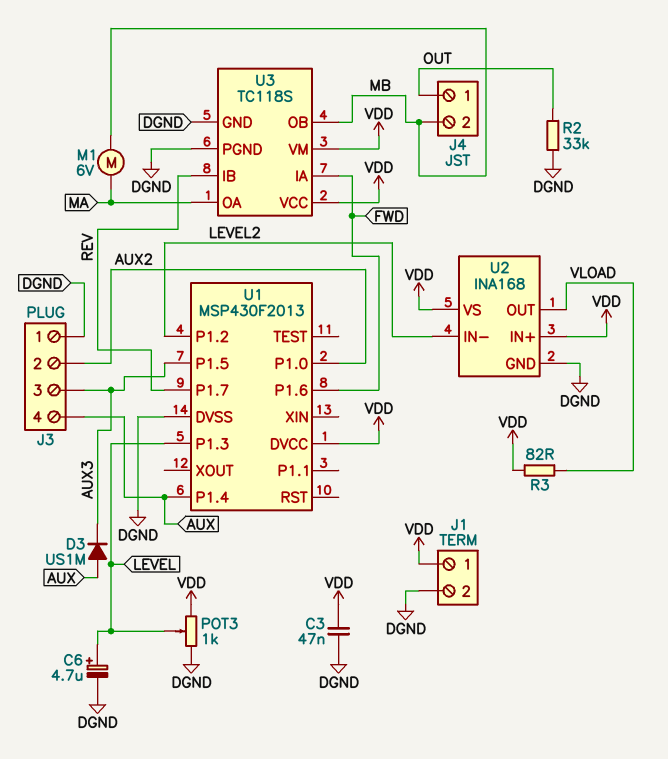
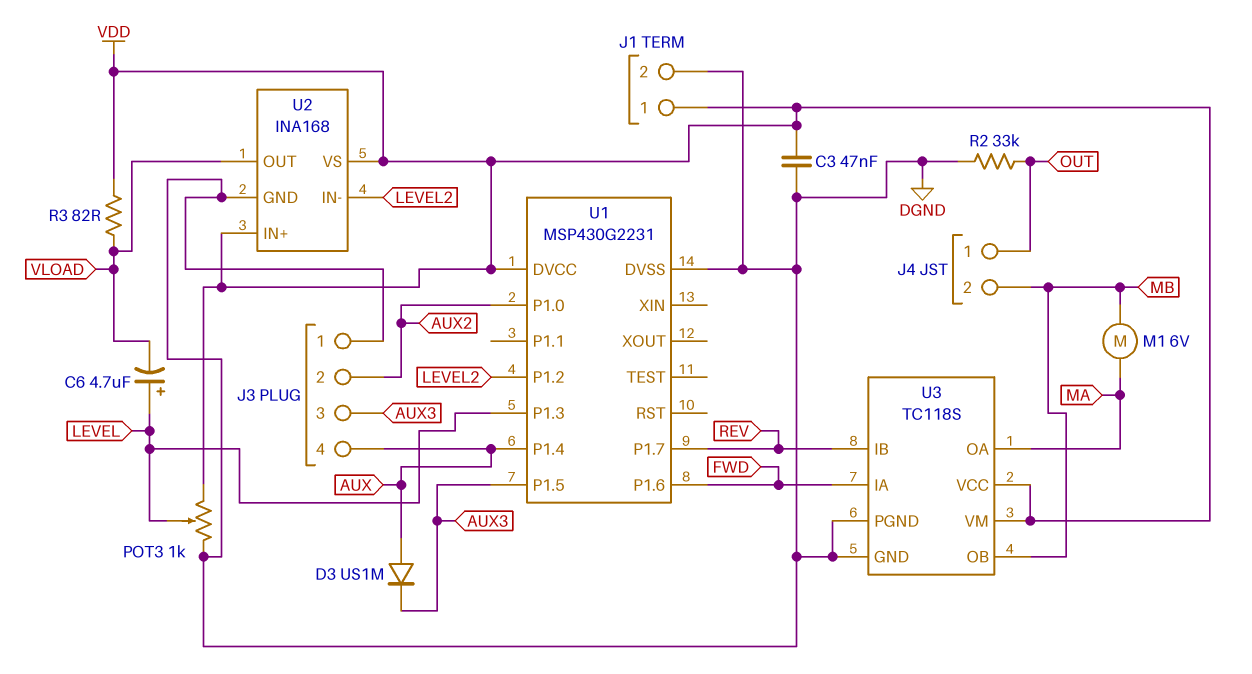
C6: 4.7uF (plus LEVEL, minus DGND) -> 4.7uF (plus LEVEL, minus VLOAD)
U1: MSP430F2013 -> MSP430G2231

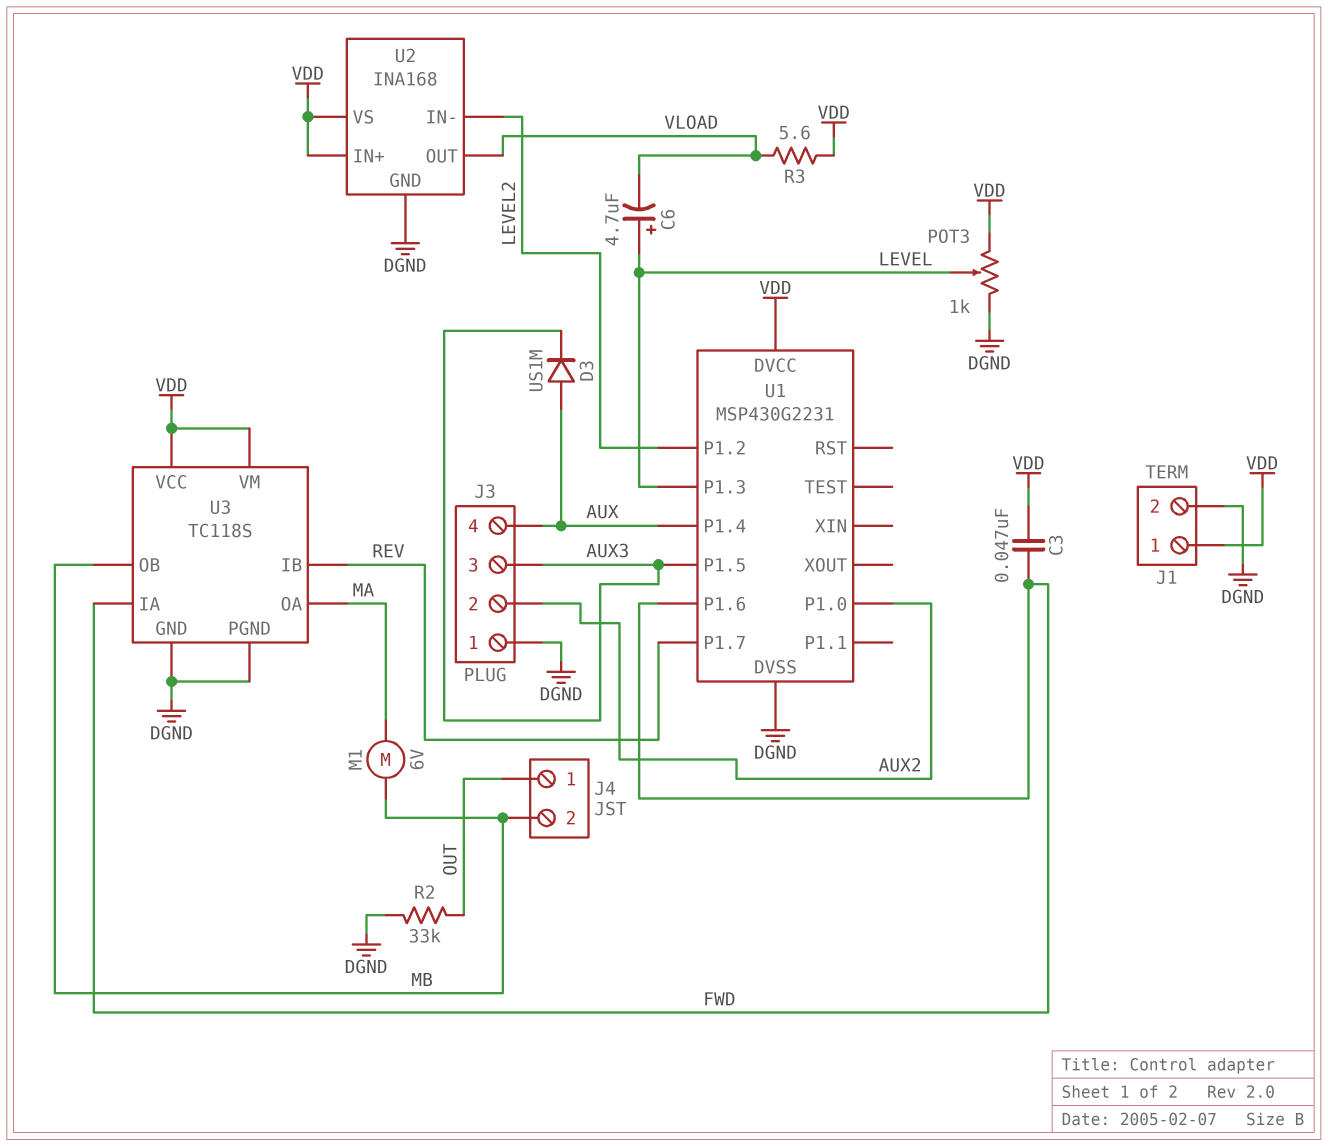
C3: 47nF (DGND, VDD) -> 47nF (FWD, VDD)
R3: 82 (VDD, VLOAD) -> 5.6 (VDD, VLOAD)

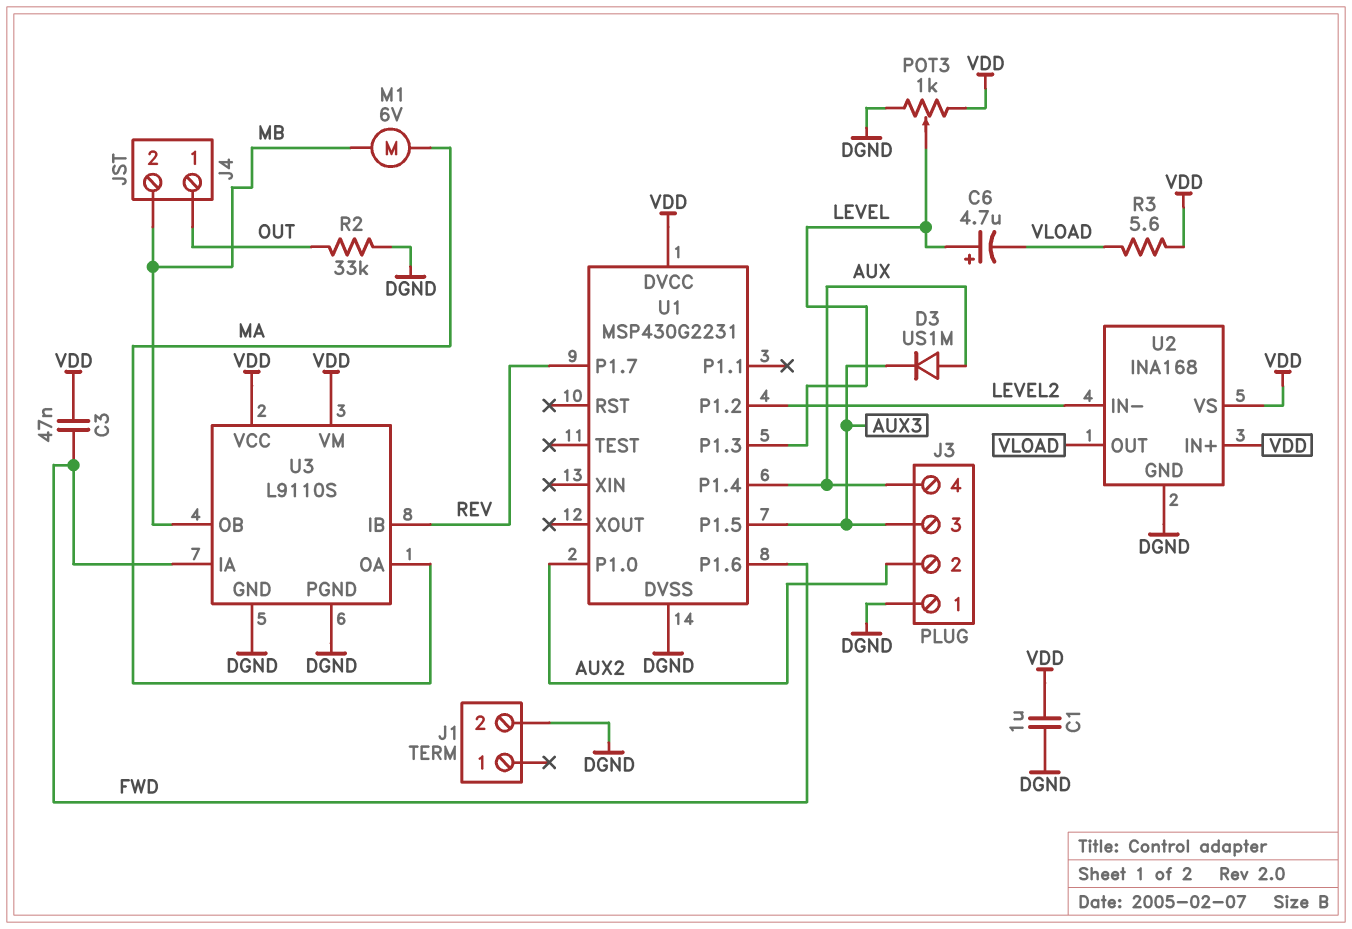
C1: none -> 1uF (DGND, VDD)
J1 pin 1: VDD -> none
U3: TC118S -> L9110S

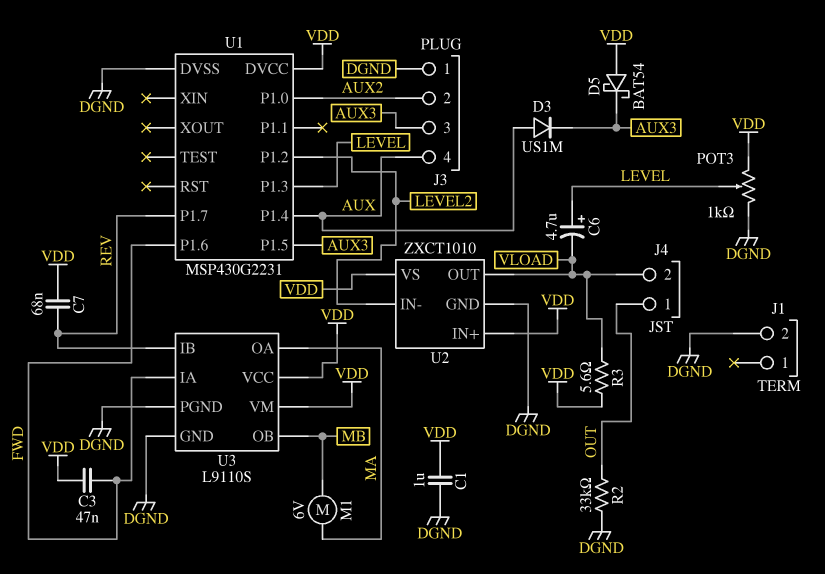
C7: none -> 68nF (REV, VDD)
D5: none -> schottky BAT54 (A VDD, K AUX3)
J4 pin 2: MB -> VLOAD
U2: INA168 -> ZXCT1010

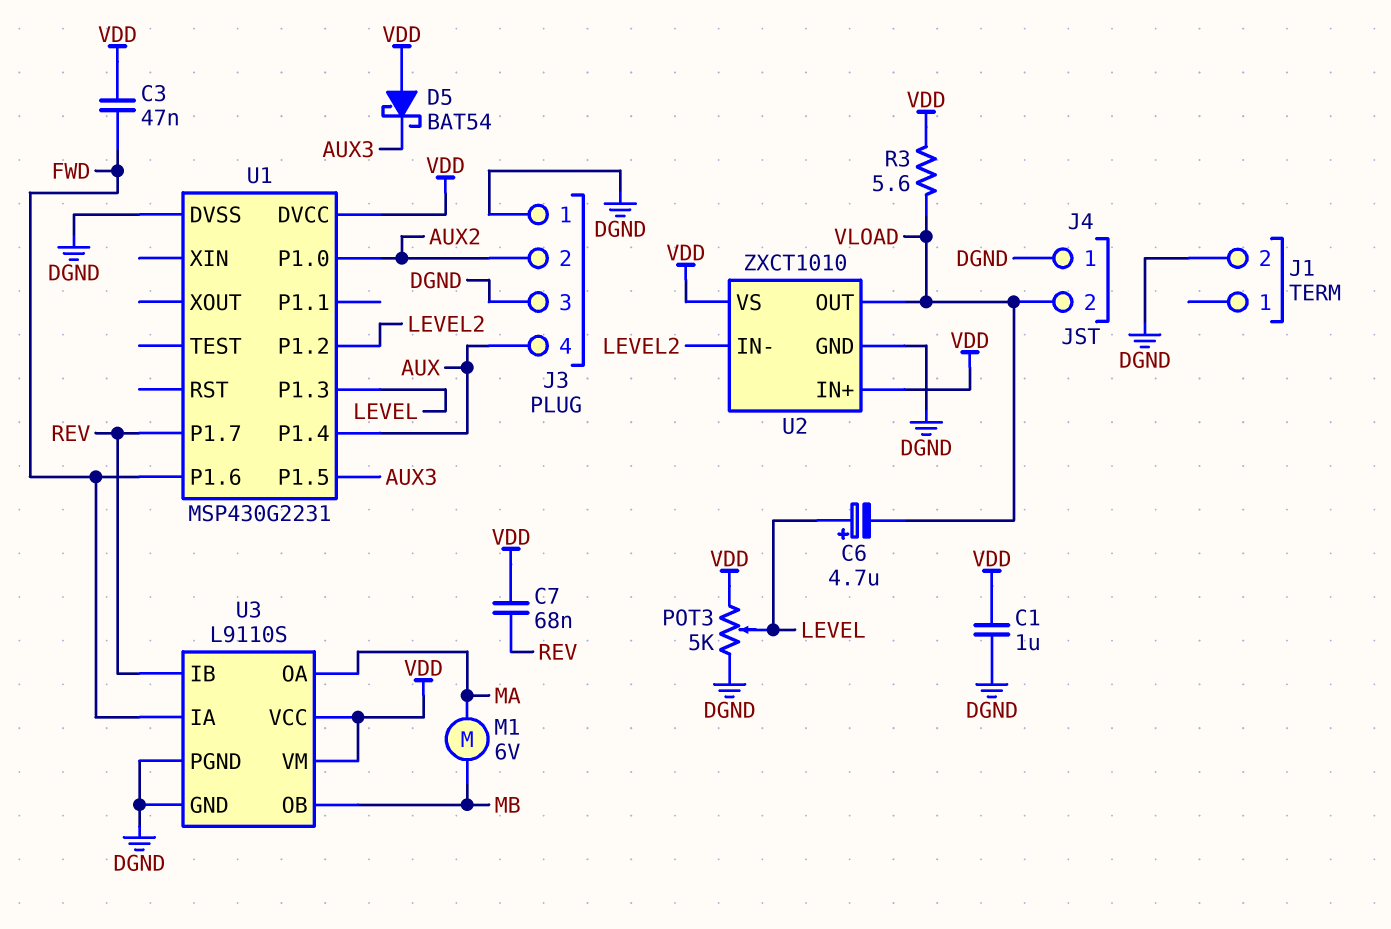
D3: diode US1M (A AUX, K AUX3) -> none
J3 pin 3: AUX3 -> DGND
J4 pin 1: OUT -> DGND
POT3: 1k (DGND, VDD, wiper LEVEL) -> 5k (DGND, VDD, wiper LEVEL)
R2: 33k (DGND, OUT) -> none

